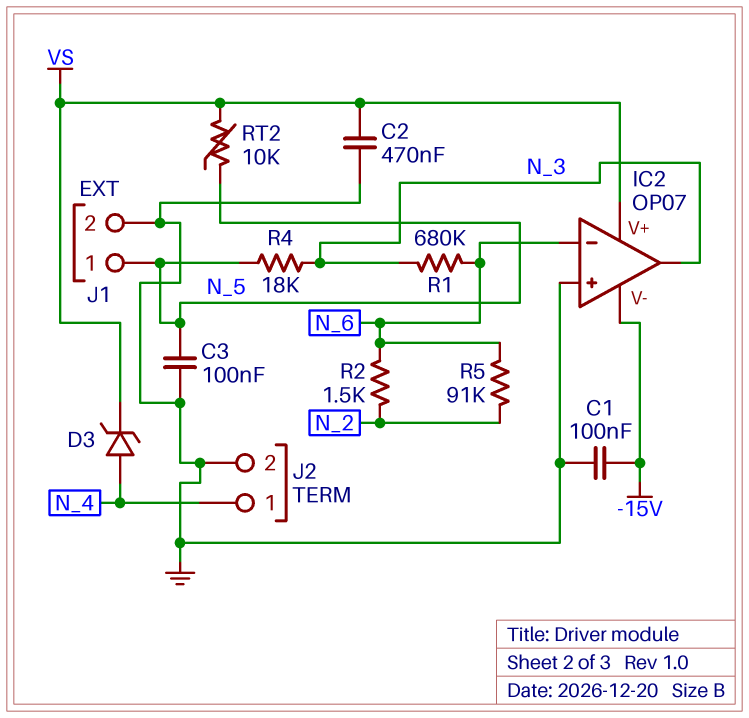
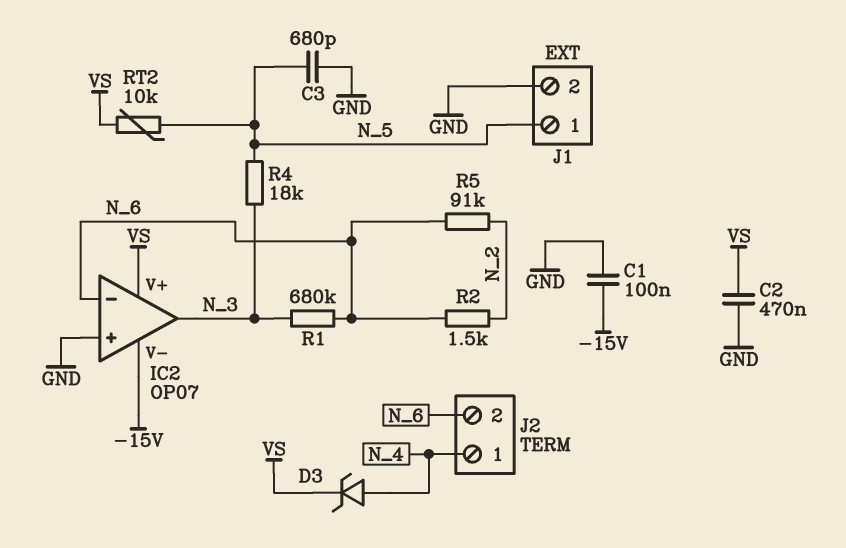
C3: 100nF (GND, N_5) -> 680pF (GND, N_5)
J2 pin 2: GND -> N_6

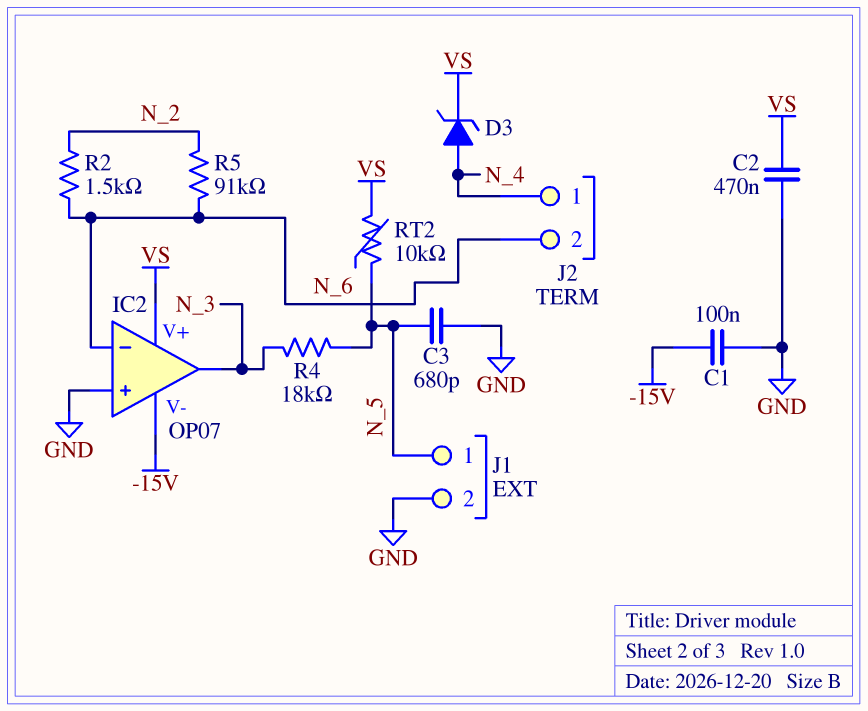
R1: 680k (N_3, N_6) -> none

